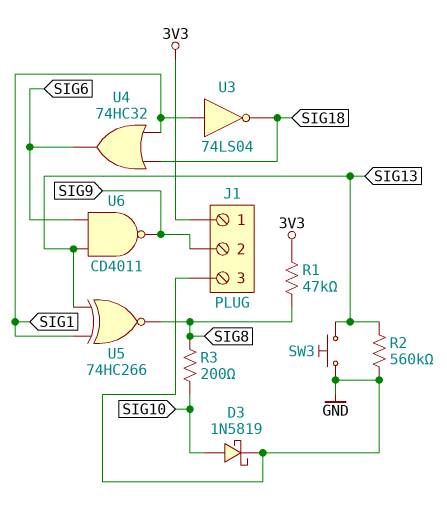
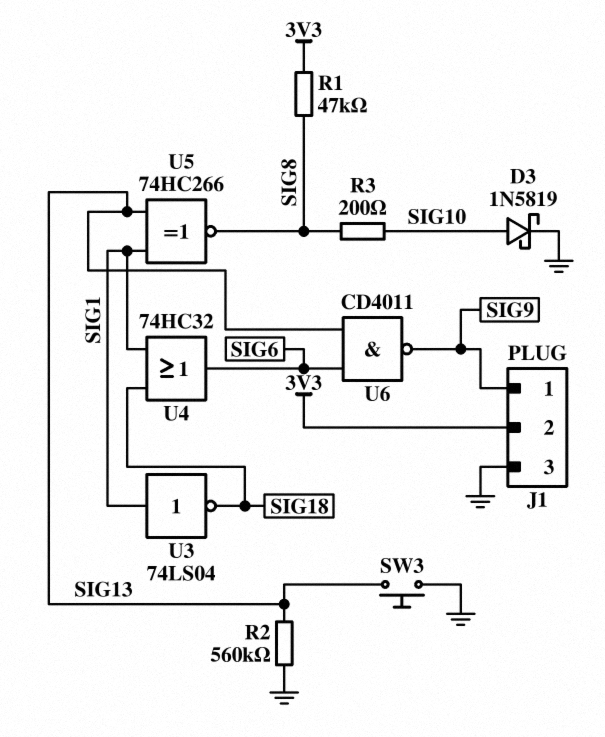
J1 pin 1: 3V3 -> SIG9
J1 pin 2: SIG9 -> 3V3

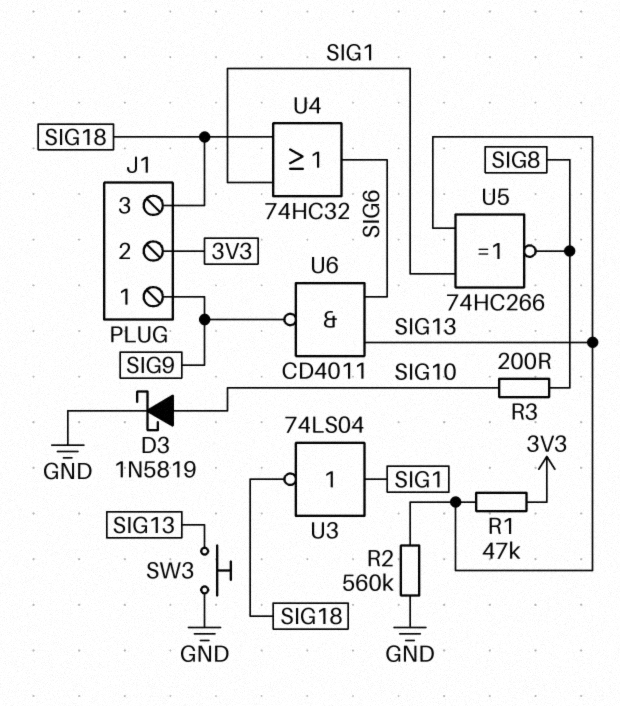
J1 pin 3: GND -> SIG18
R1: 47k (3V3, SIG8) -> 47k (3V3, SIG13)

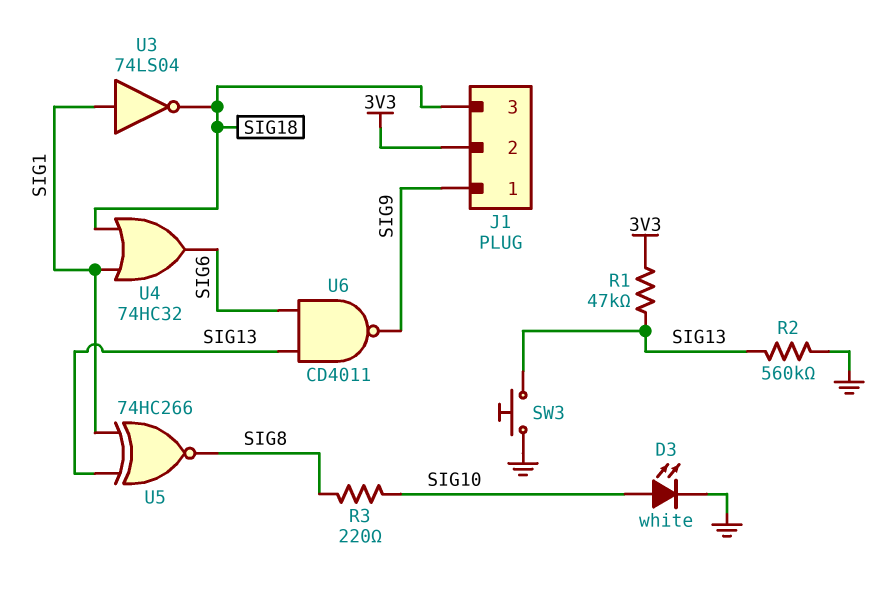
D3: schottky 1N5819 (A SIG10, K GND) -> LED white (A SIG10, K GND)
R3: 200 (SIG8, SIG10) -> 220 (SIG8, SIG10)

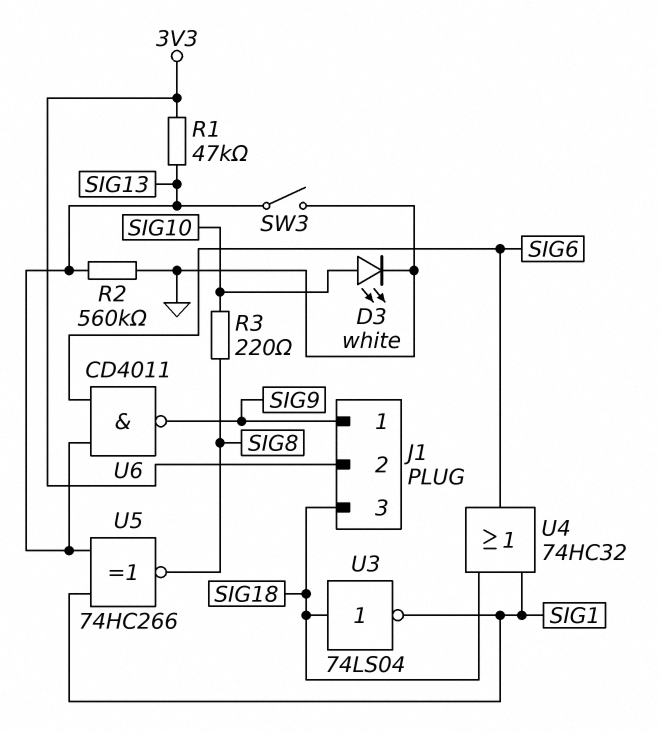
SW3: button (GND, SIG13) -> switch (GND, SIG13)
U3: NOT 74LS04 (in SIG1, out SIG18) -> NOT 74LS04 (in SIG18, out SIG1)

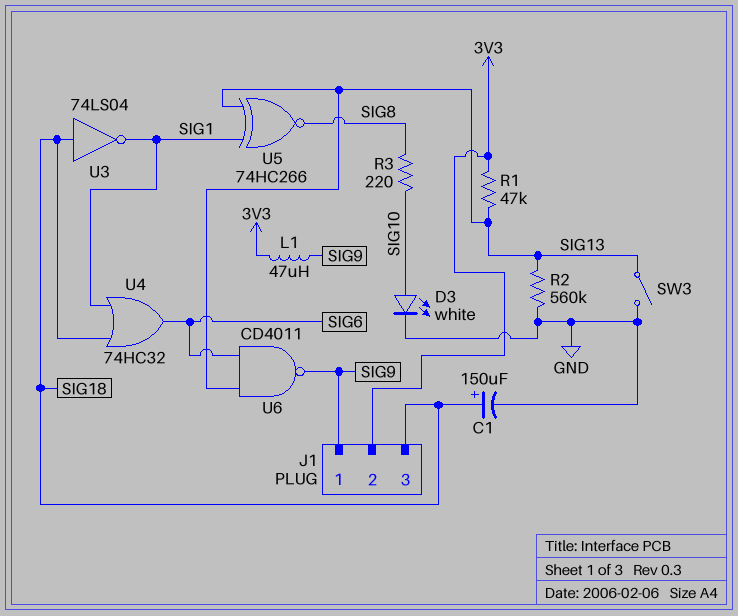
C1: none -> 150uF (plus SIG18, minus GND)
L1: none -> 47uH (3V3, SIG9)

